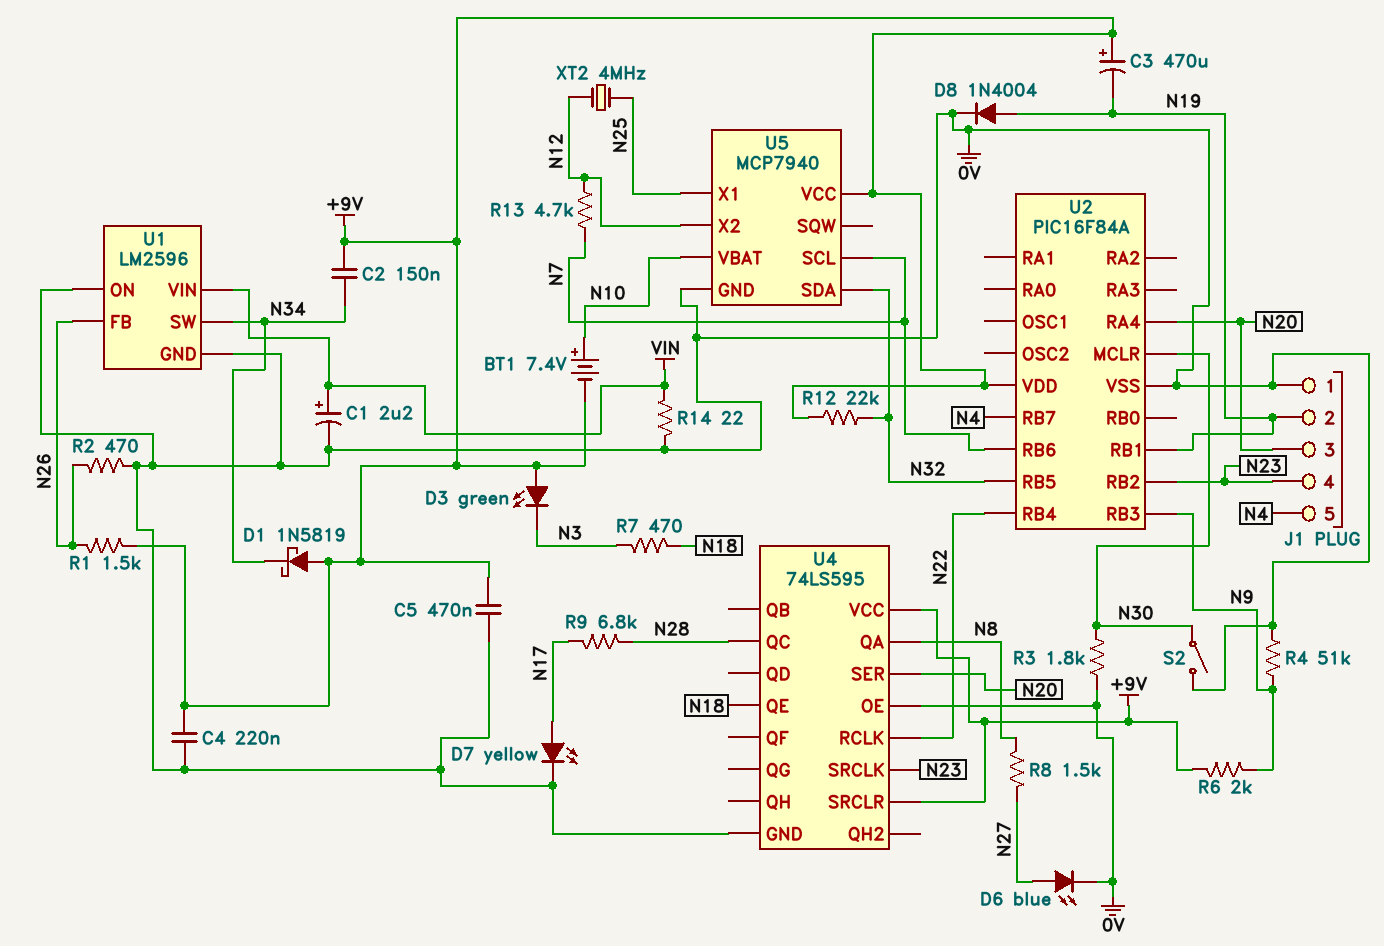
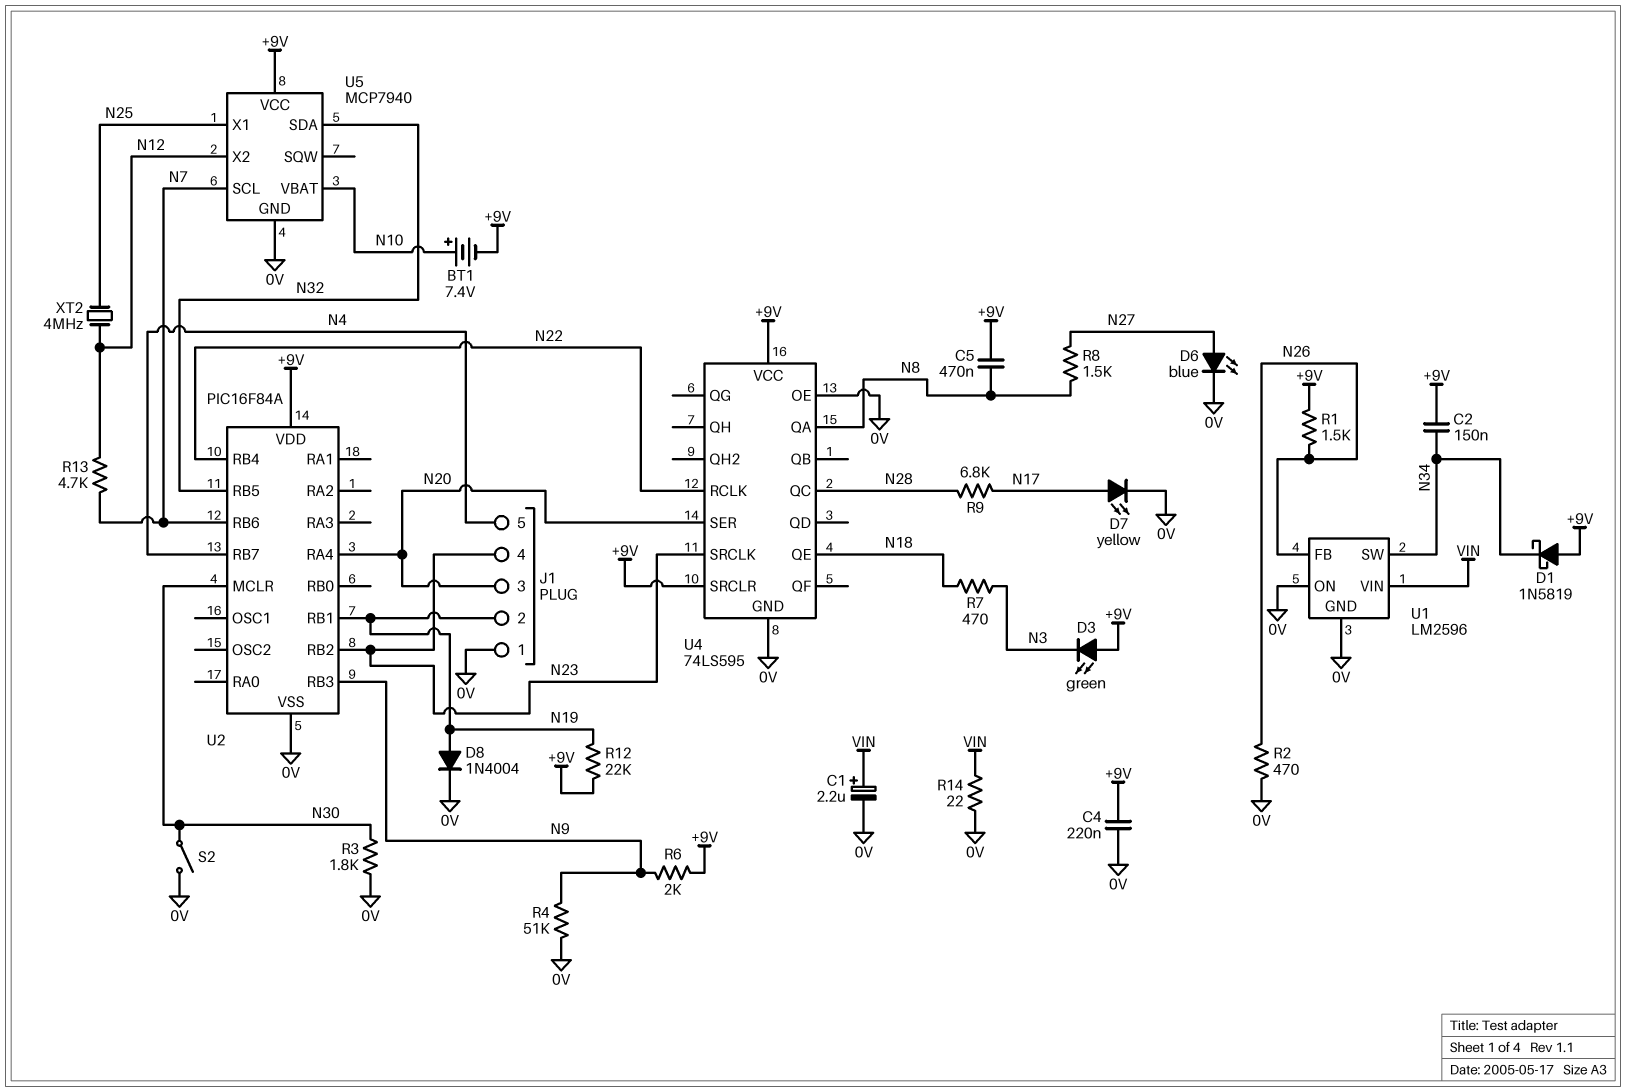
C3: 470uF (plus +9V, minus N19) -> none
C5: 470nF (+9V, 0V) -> 470nF (+9V, N8)
R12: 22k (+9V, N32) -> 22k (+9V, N19)

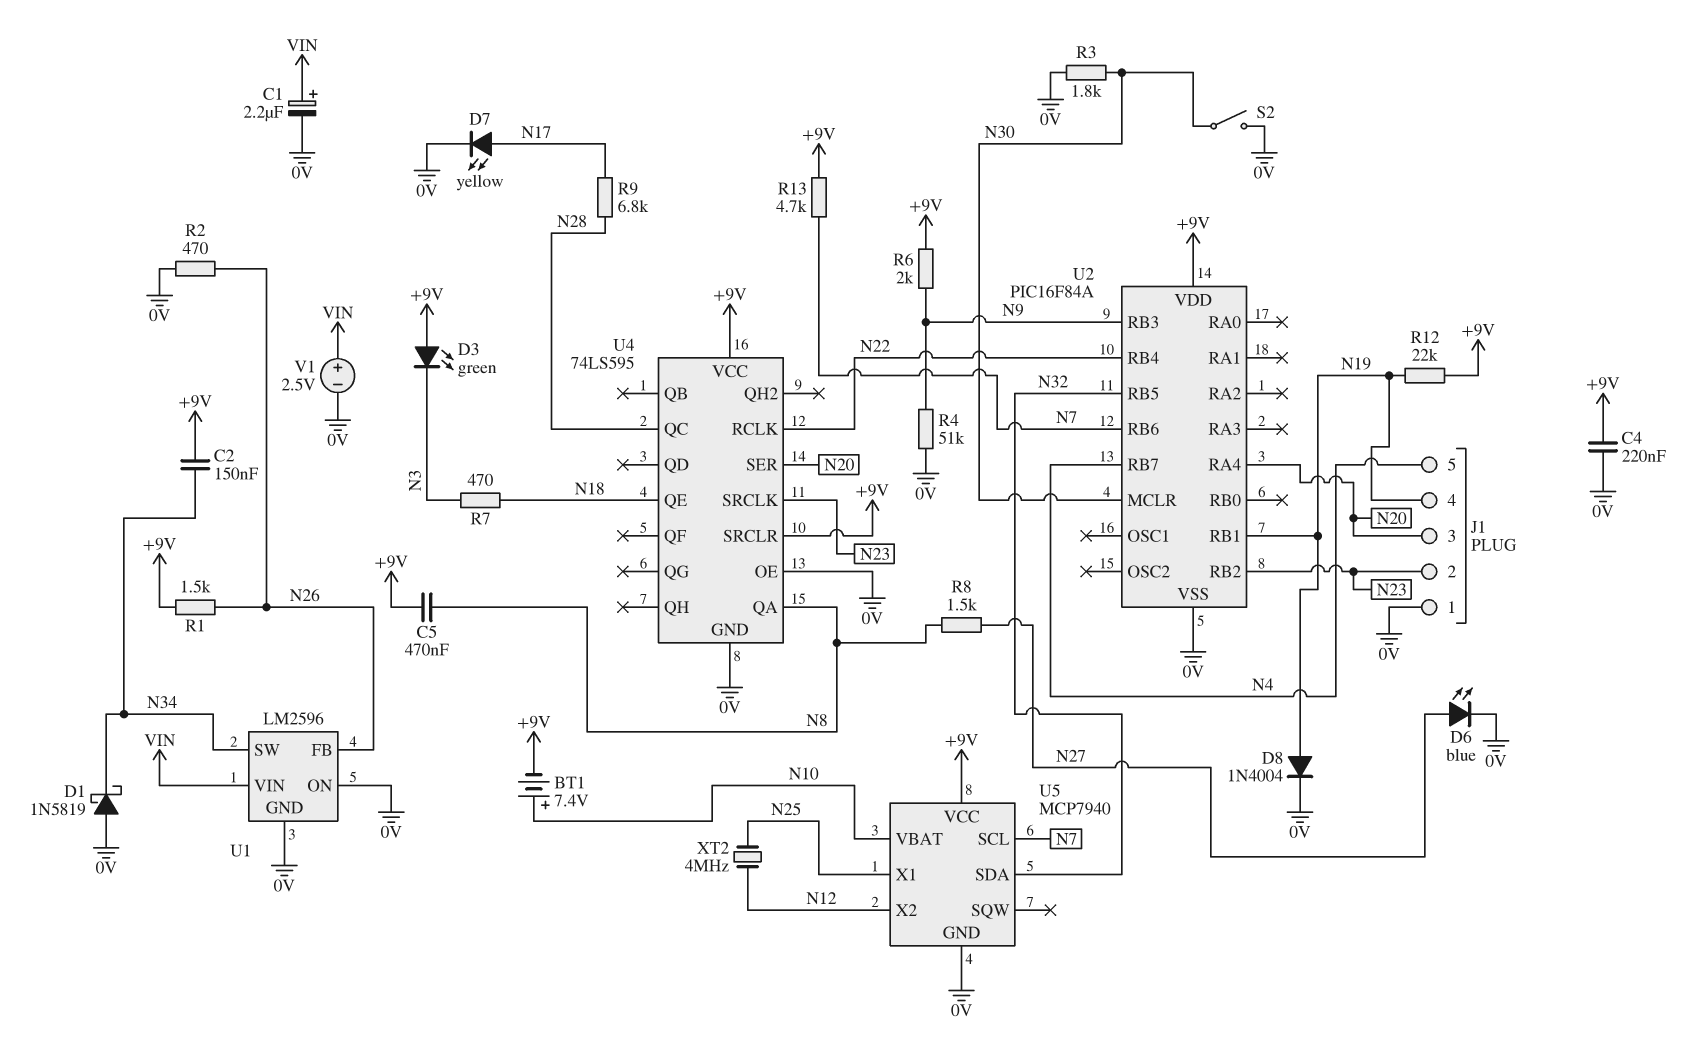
D1: schottky 1N5819 (A +9V, K N34) -> schottky 1N5819 (A 0V, K N34)
J1 pin 2: N19 -> N23
J1 pin 4: N23 -> N19
R13: 4.7k (N7, N12) -> 4.7k (+9V, N7)
R14: 22 (0V, VIN) -> none
V1: none -> 2.5V (plus VIN, minus 0V)

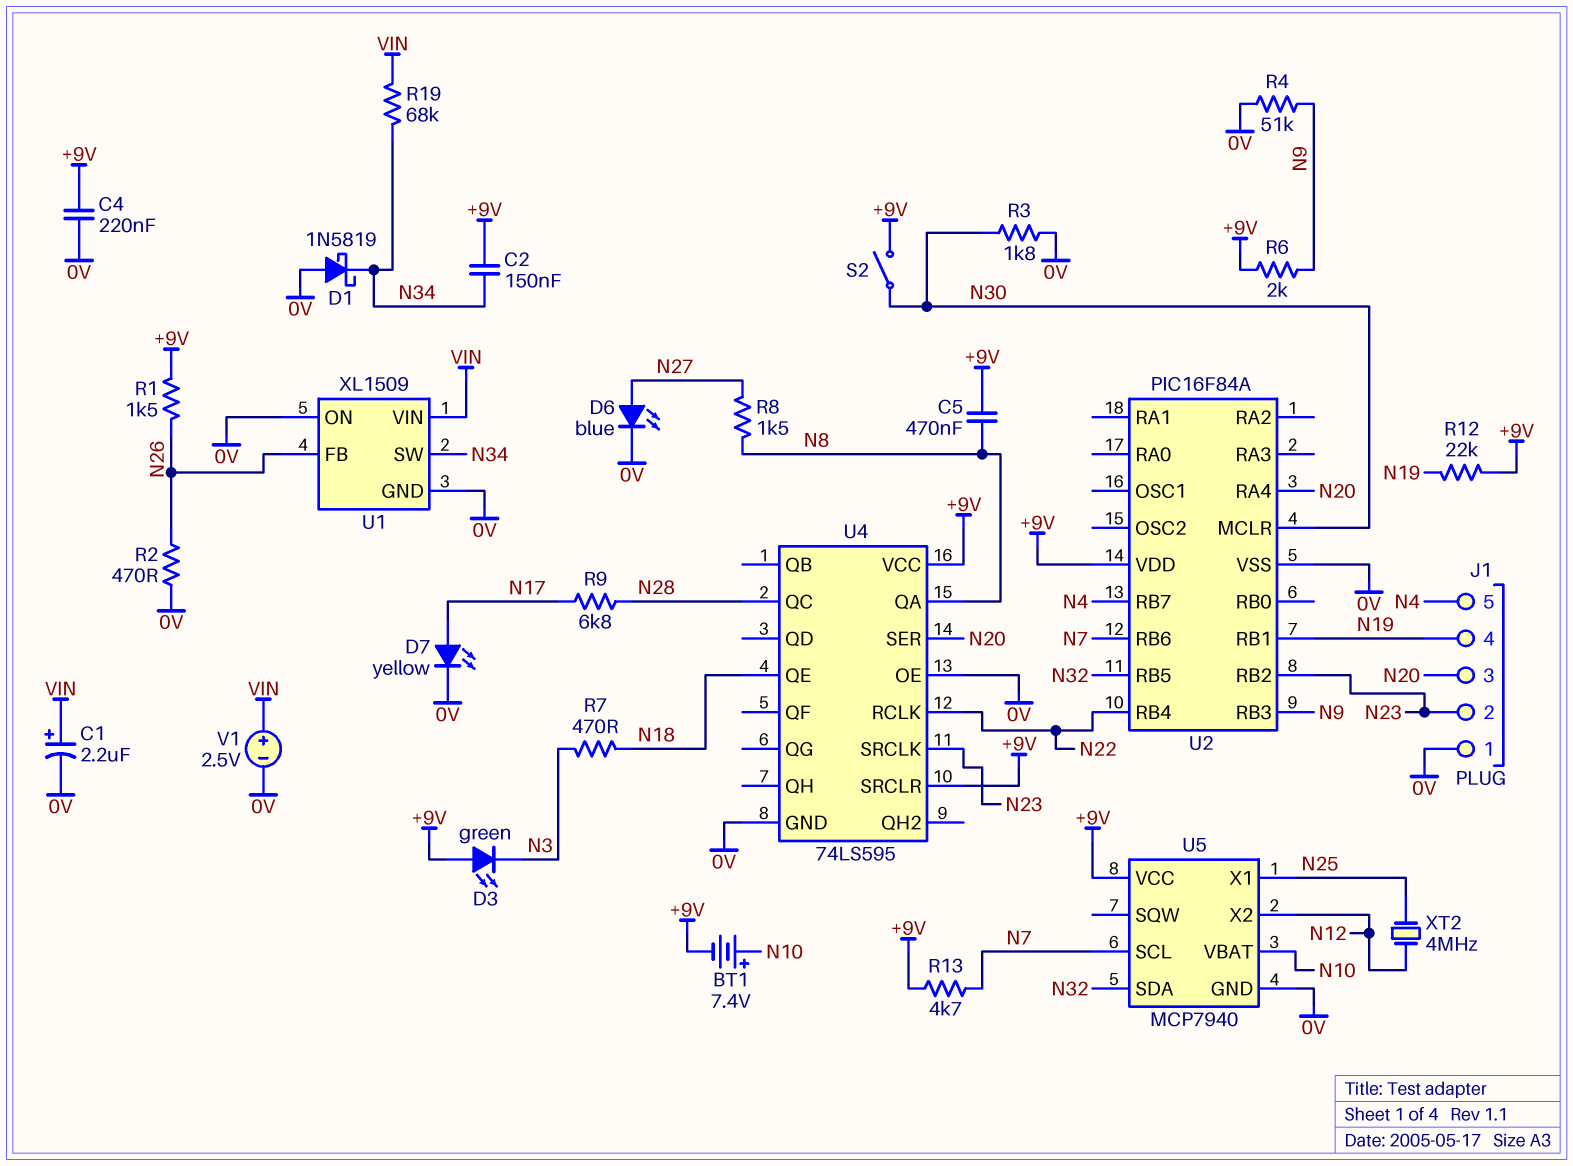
D8: diode 1N4004 (A N19, K 0V) -> none
R19: none -> 68k (N34, VIN)
S2: switch (0V, N30) -> switch (+9V, N30)
U1: LM2596 -> XL1509

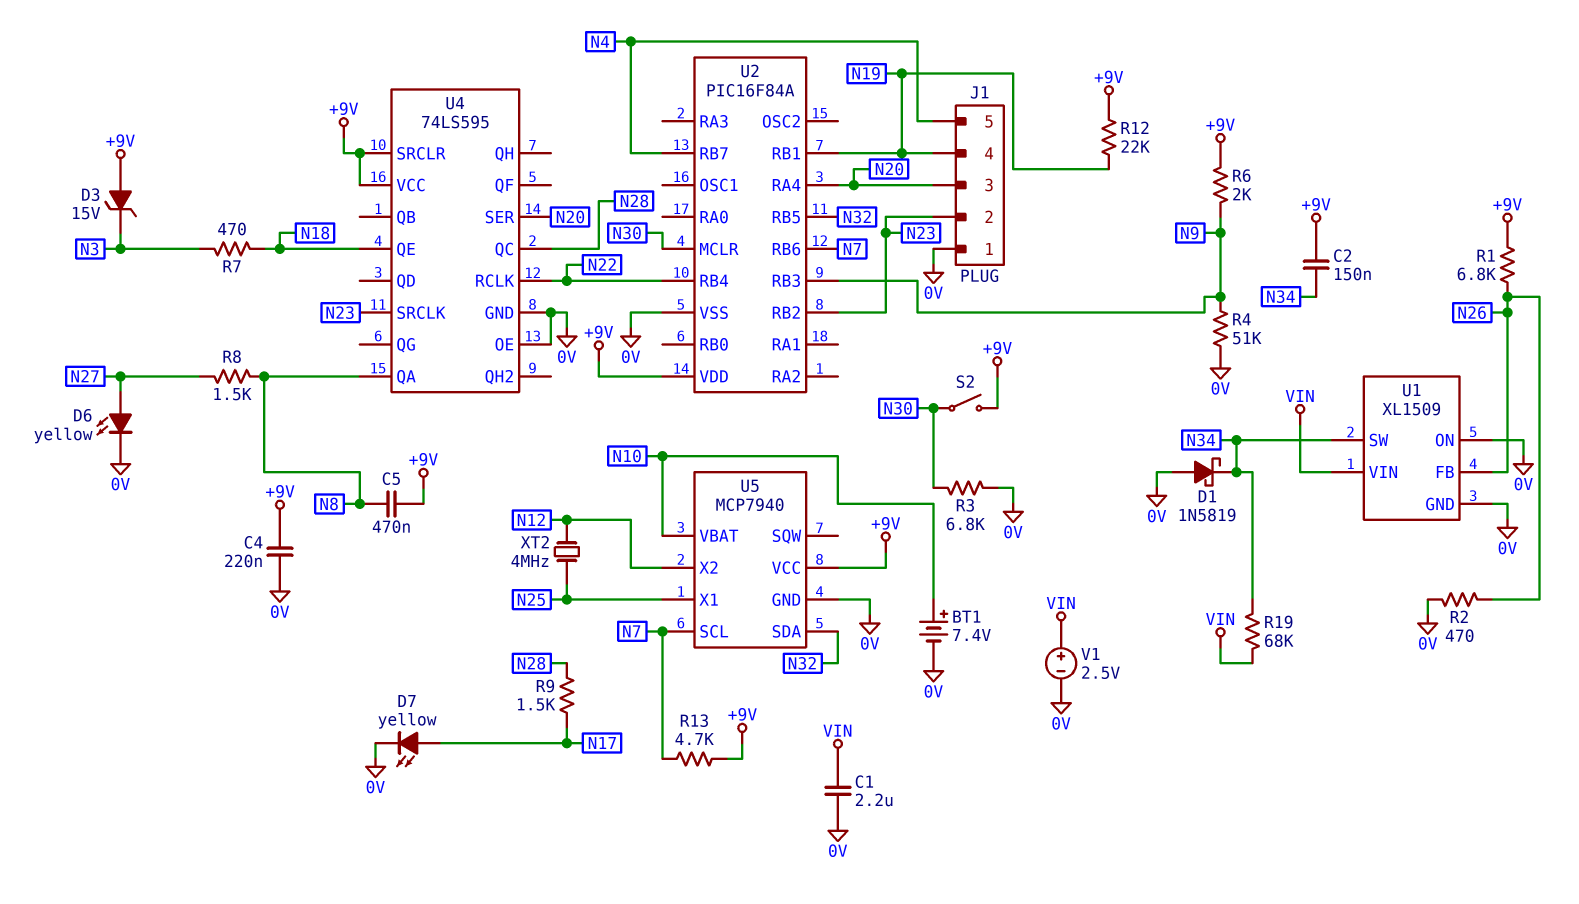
BT1: 7.4V (plus N10, minus +9V) -> 7.4V (plus N10, minus 0V)
C1: 2.2uF (plus VIN, minus 0V) -> 2.2uF (0V, VIN)
D3: LED green (A +9V, K N3) -> zener 15V (A +9V, K N3)
D6: LED blue (A N27, K 0V) -> LED yellow (A N27, K 0V)
R1: 1.5k (+9V, N26) -> 6.8k (+9V, N26)
R3: 1.8k (0V, N30) -> 6.8k (0V, N30)
R9: 6.8k (N17, N28) -> 1.5k (N17, N28)

